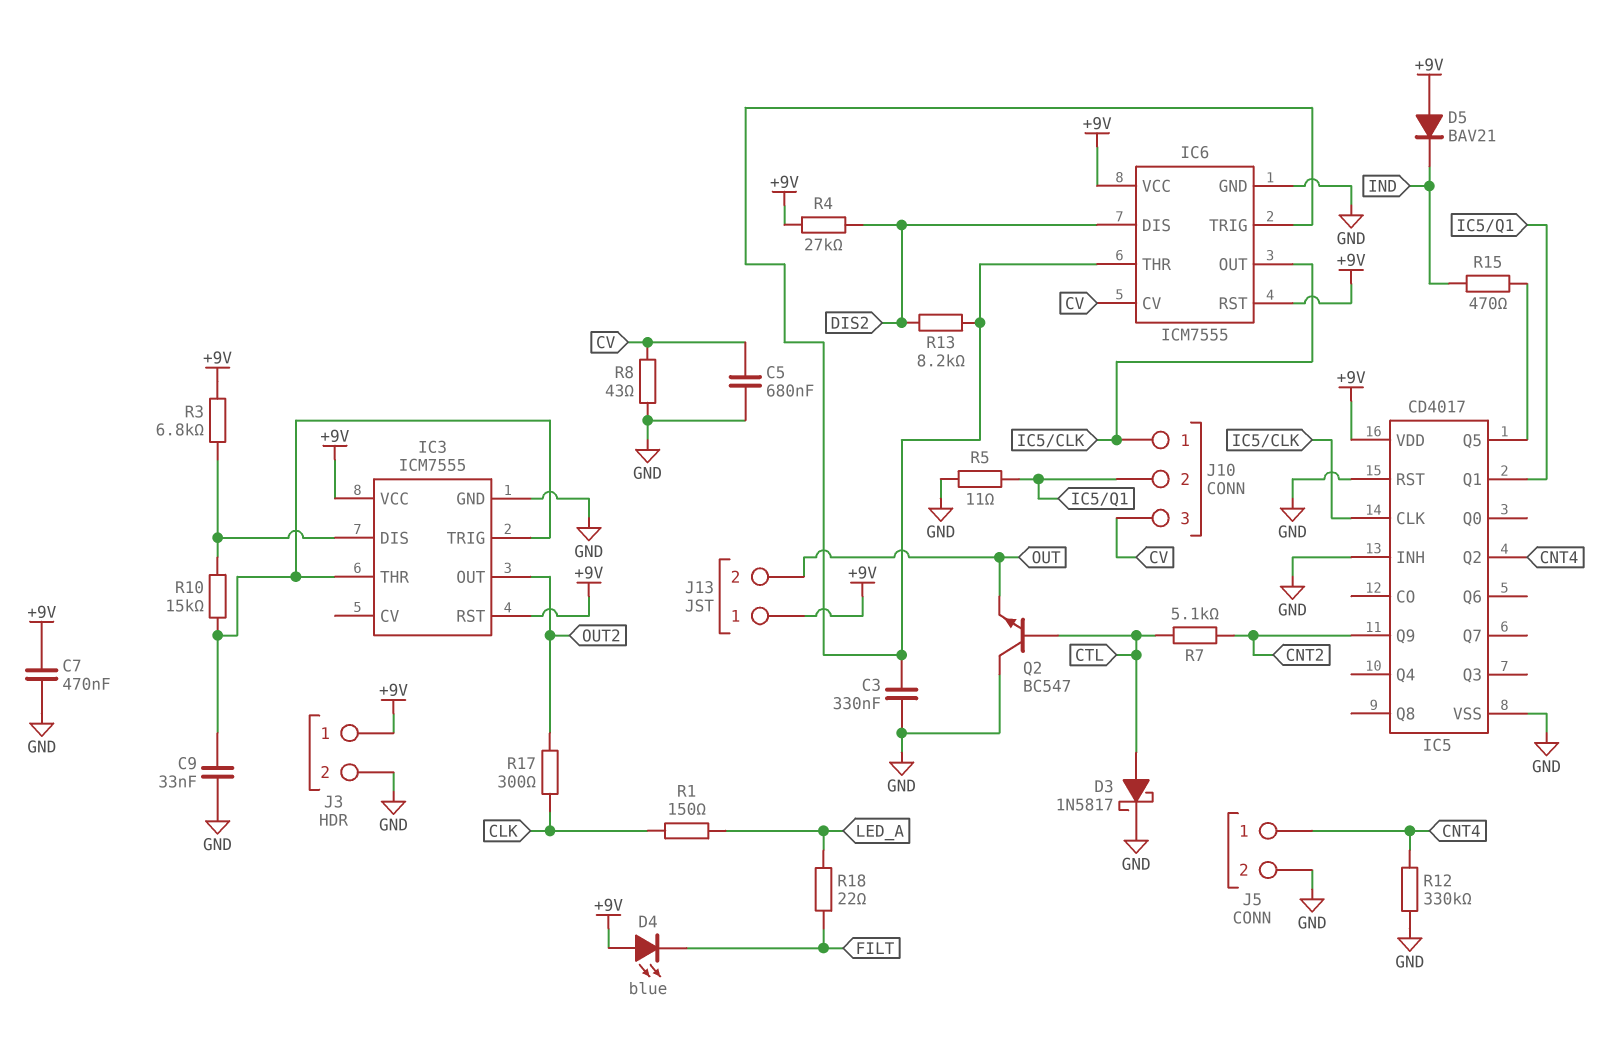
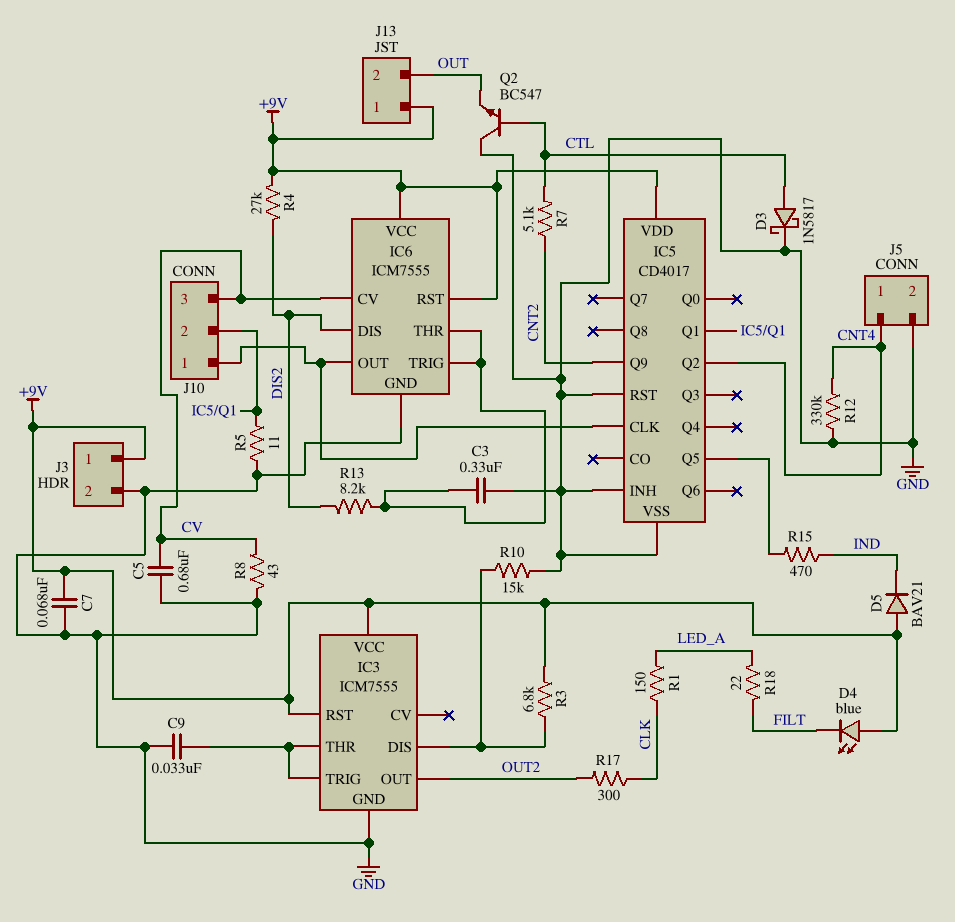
C7: 470nF (+9V, GND) -> 68nF (+9V, GND)
R10: 15k (IC3/DIS, IC3/THR) -> 15k (GND, IC3/DIS)

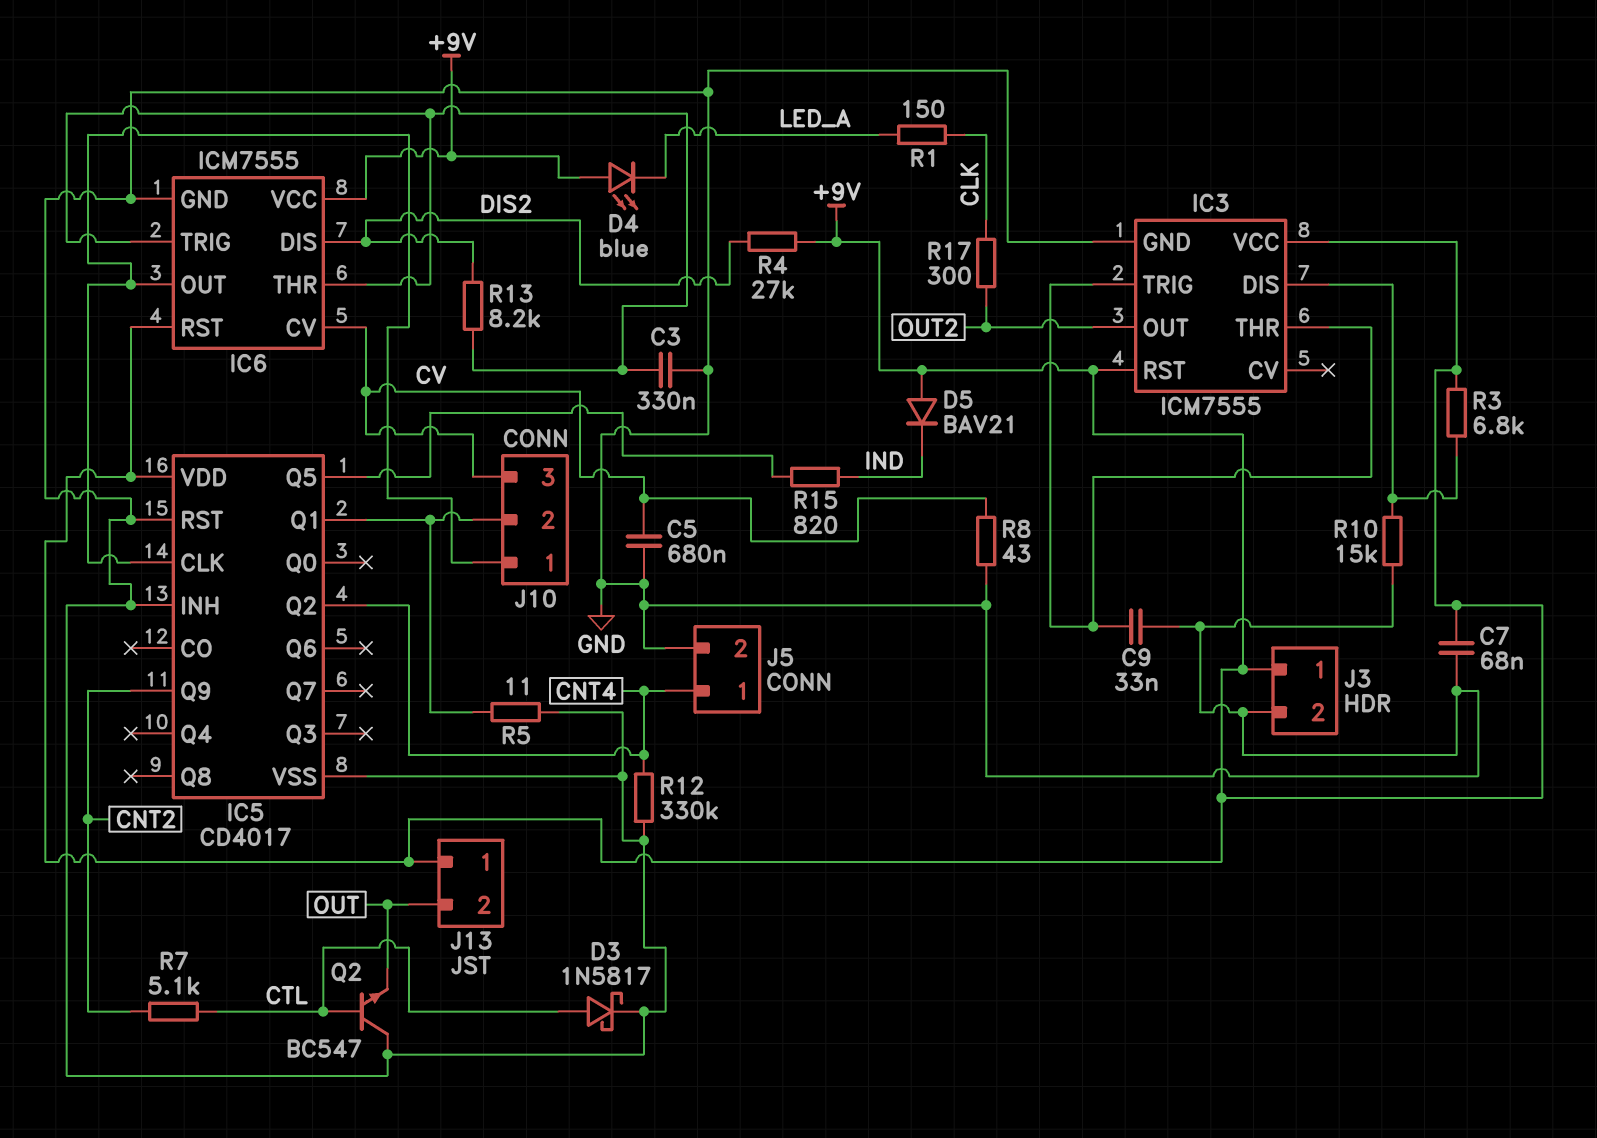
D4: LED blue (A +9V, K FILT) -> LED blue (A +9V, K LED_A)
R15: 470 (IC5/Q5, IND) -> 820 (IC5/Q5, IND)
R18: 22 (FILT, LED_A) -> none

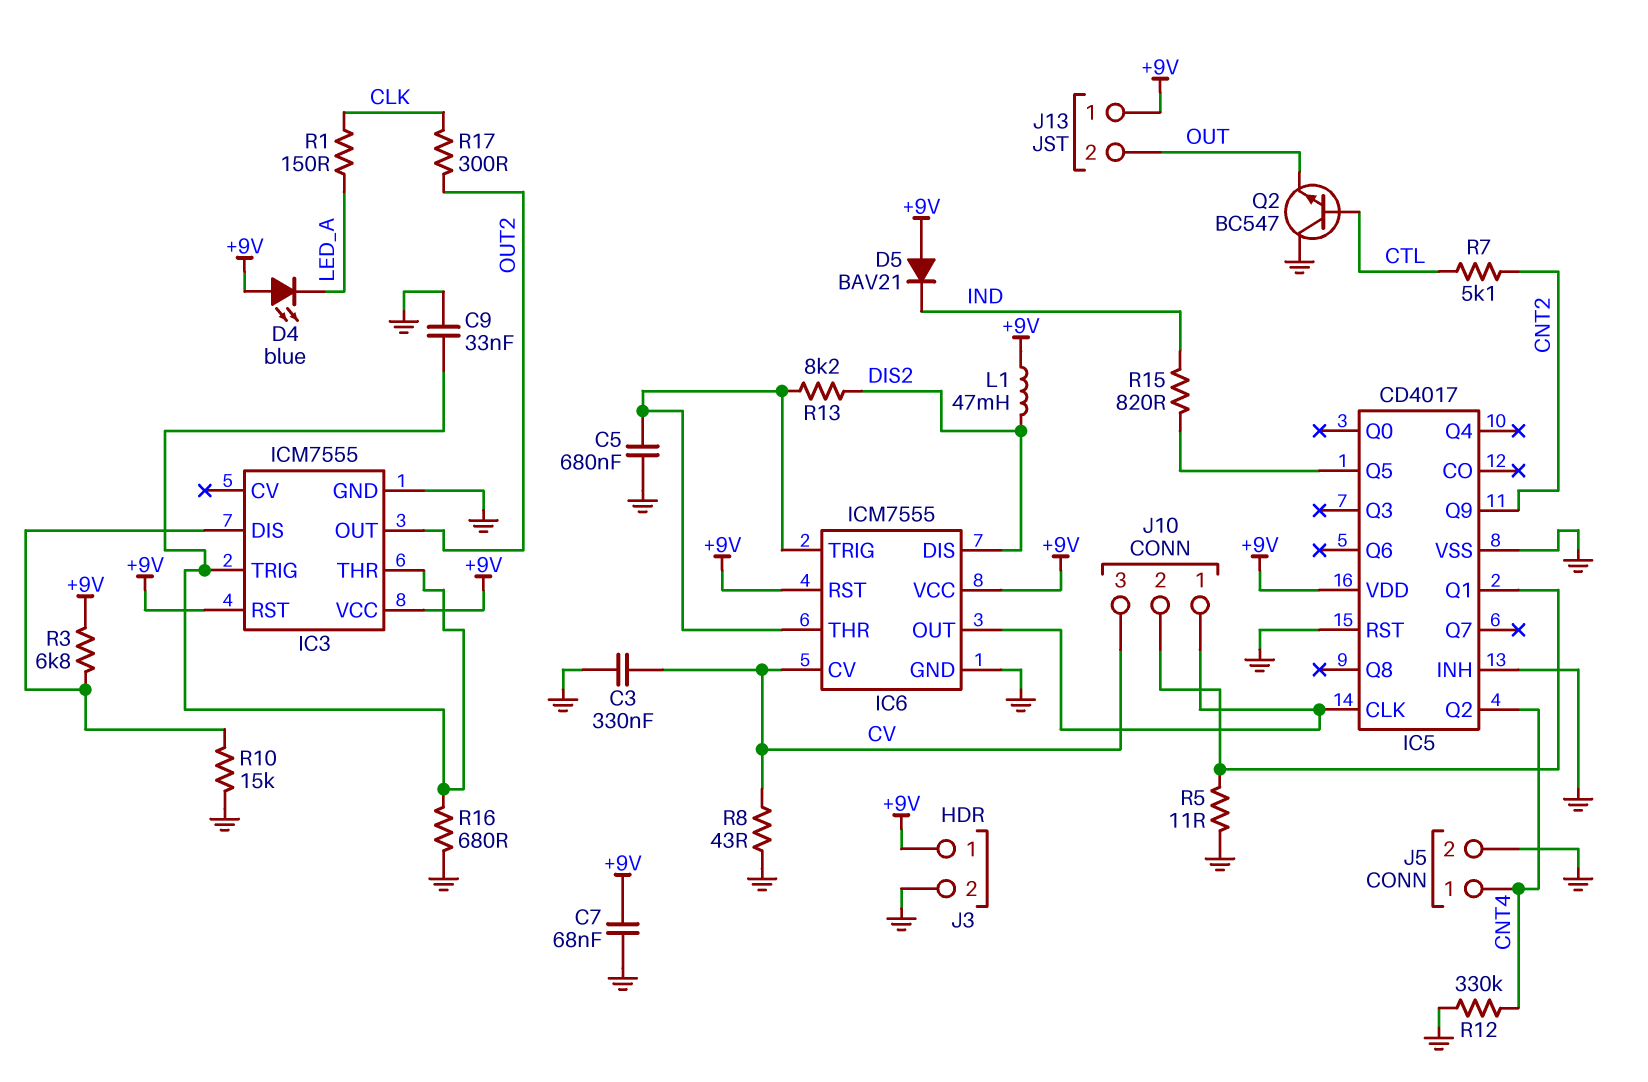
C3: 330nF (GND, IC6/THR) -> 330nF (CV, GND)
C5: 680nF (CV, GND) -> 680nF (GND, IC6/THR)
D3: schottky 1N5817 (A CTL, K GND) -> none
L1: none -> 47mH (+9V, DIS2)
R4: 27k (+9V, DIS2) -> none
R16: none -> 680 (GND, IC3/THR)

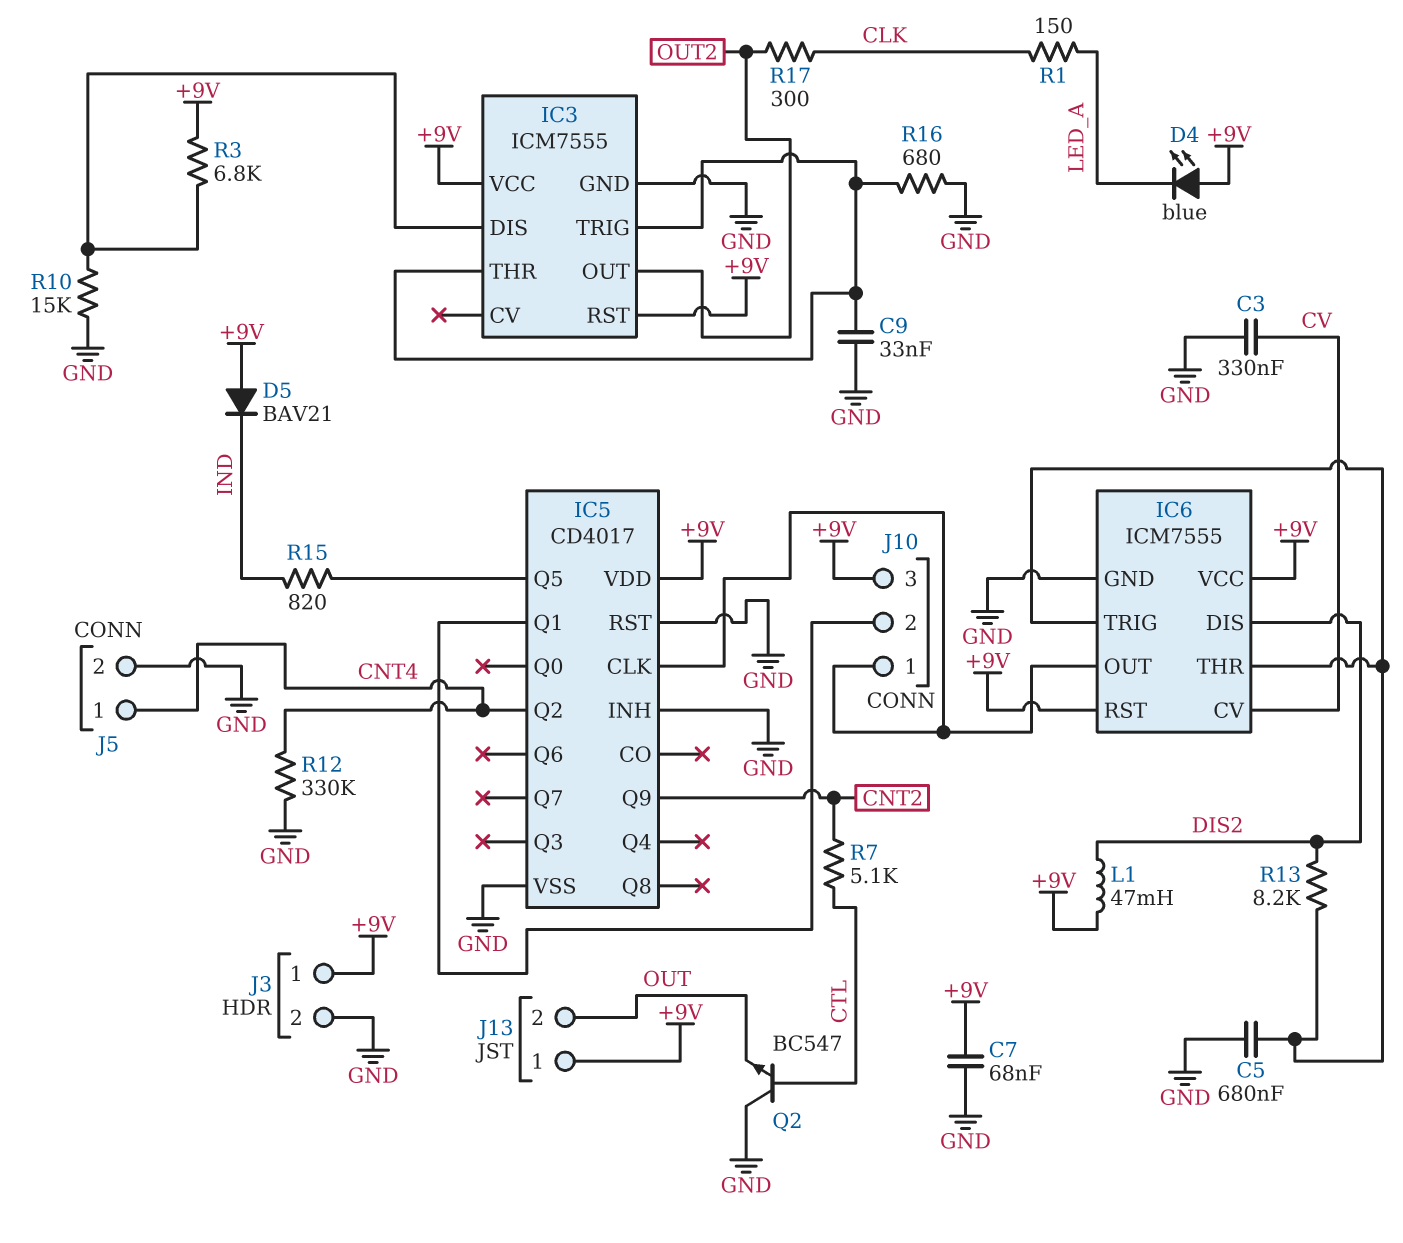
J10 pin 3: CV -> +9V
R5: 11 (GND, IC5/Q1) -> none
R8: 43 (CV, GND) -> none

